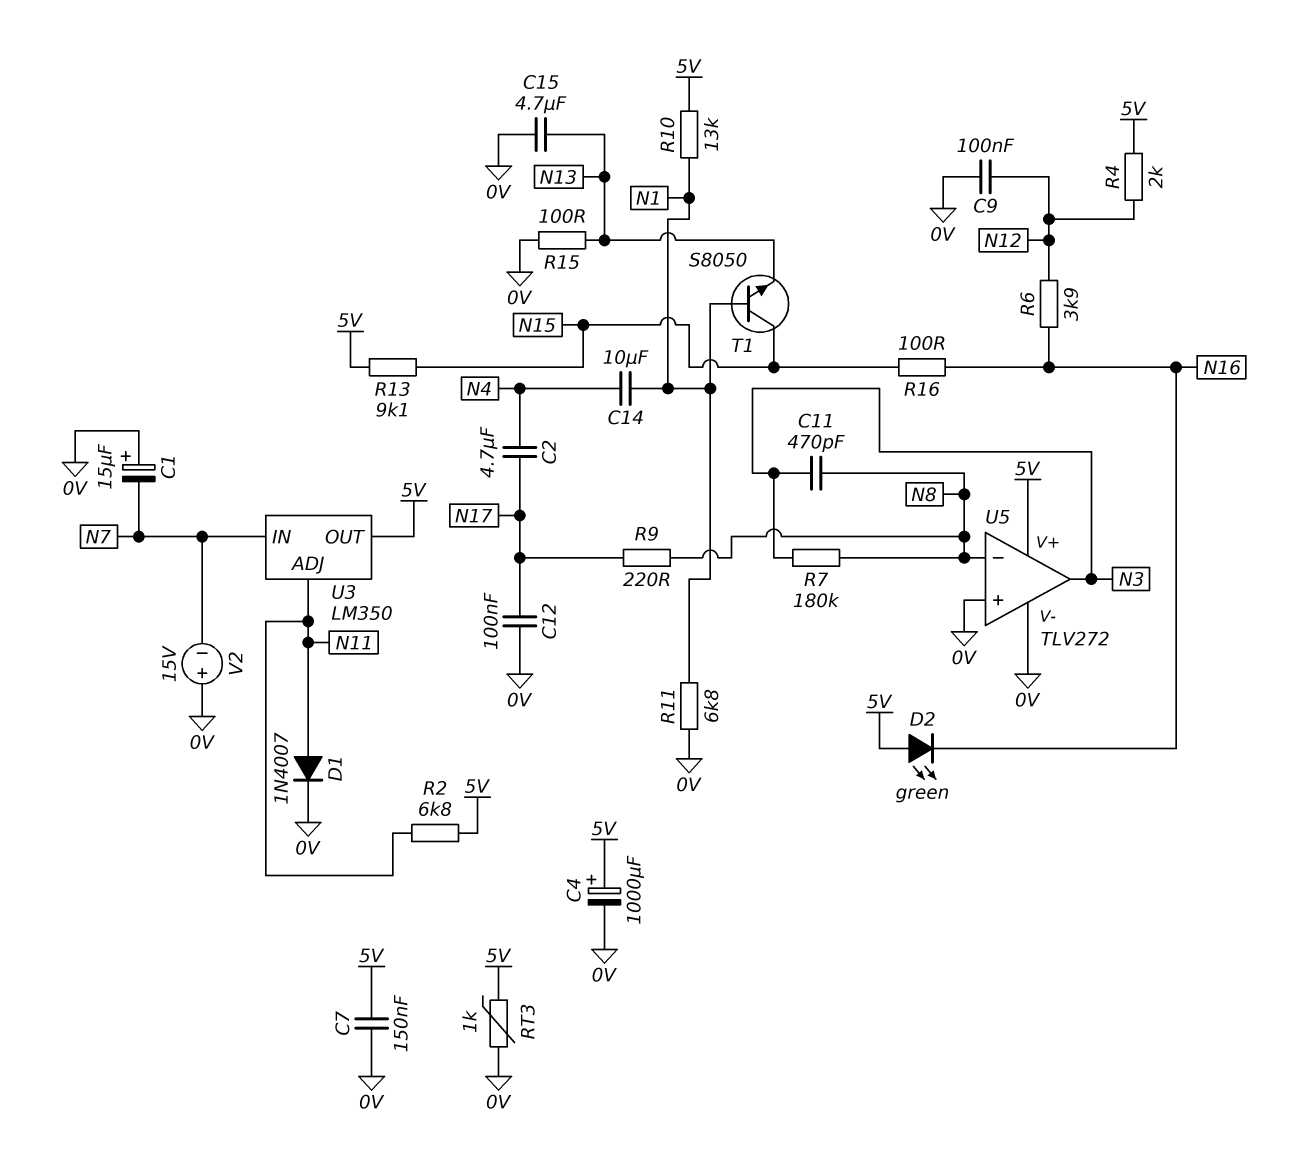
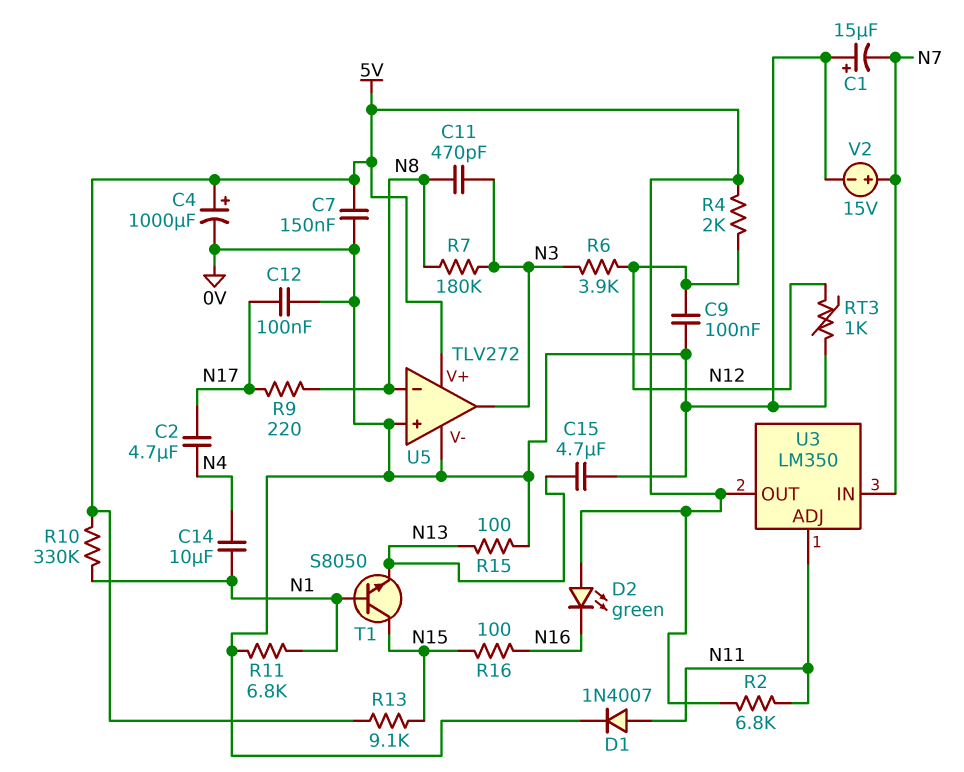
R6: 3.9k (N12, N16) -> 3.9k (N3, N12)
R10: 13k (5V, N1) -> 330k (5V, N1)
RT3: 1k (0V, 5V) -> 1k (0V, N12)
V2: 15V (plus 0V, minus N7) -> 15V (plus N7, minus 0V)

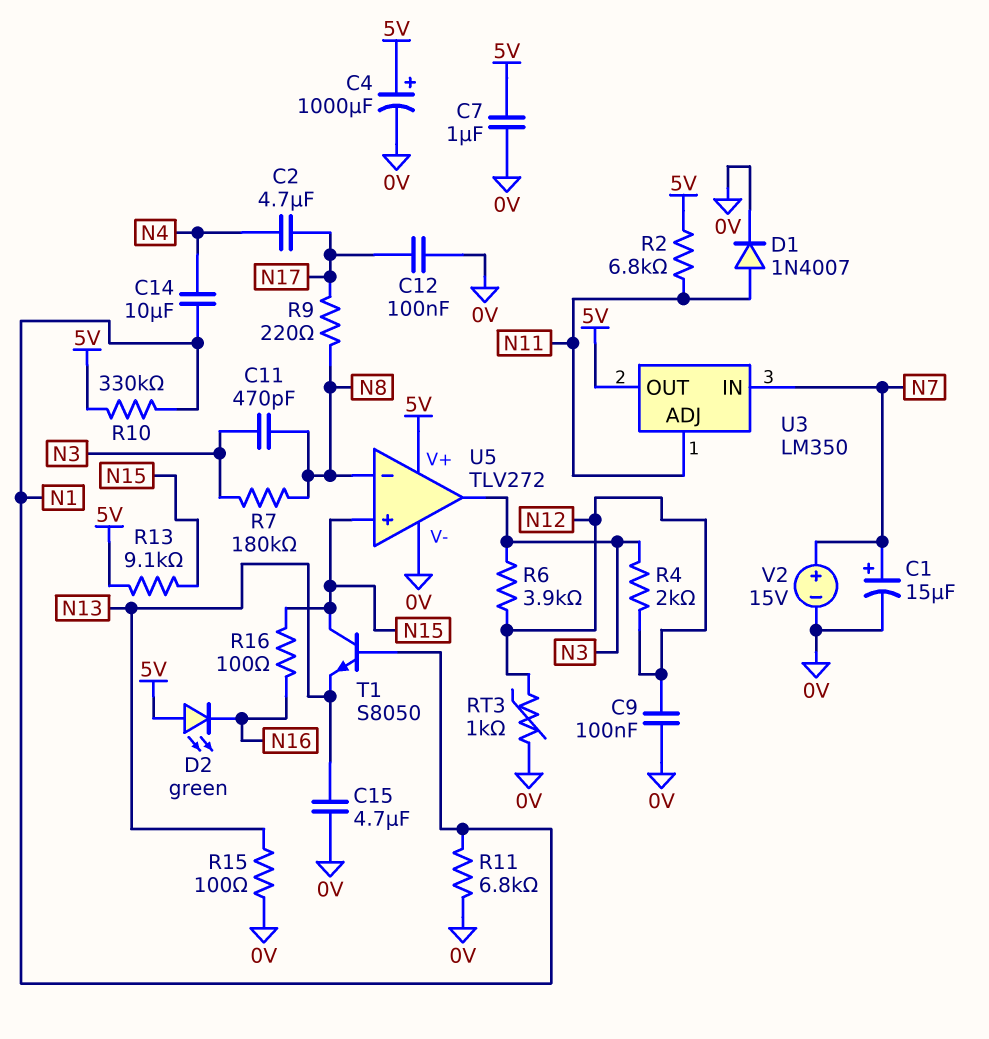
C1: 15uF (plus 0V, minus N7) -> 15uF (plus N7, minus 0V)
C7: 150nF (0V, 5V) -> 1uF (0V, 5V)
R4: 2k (5V, N12) -> 2k (N3, N12)
U5 pin in+: 0V -> N15

